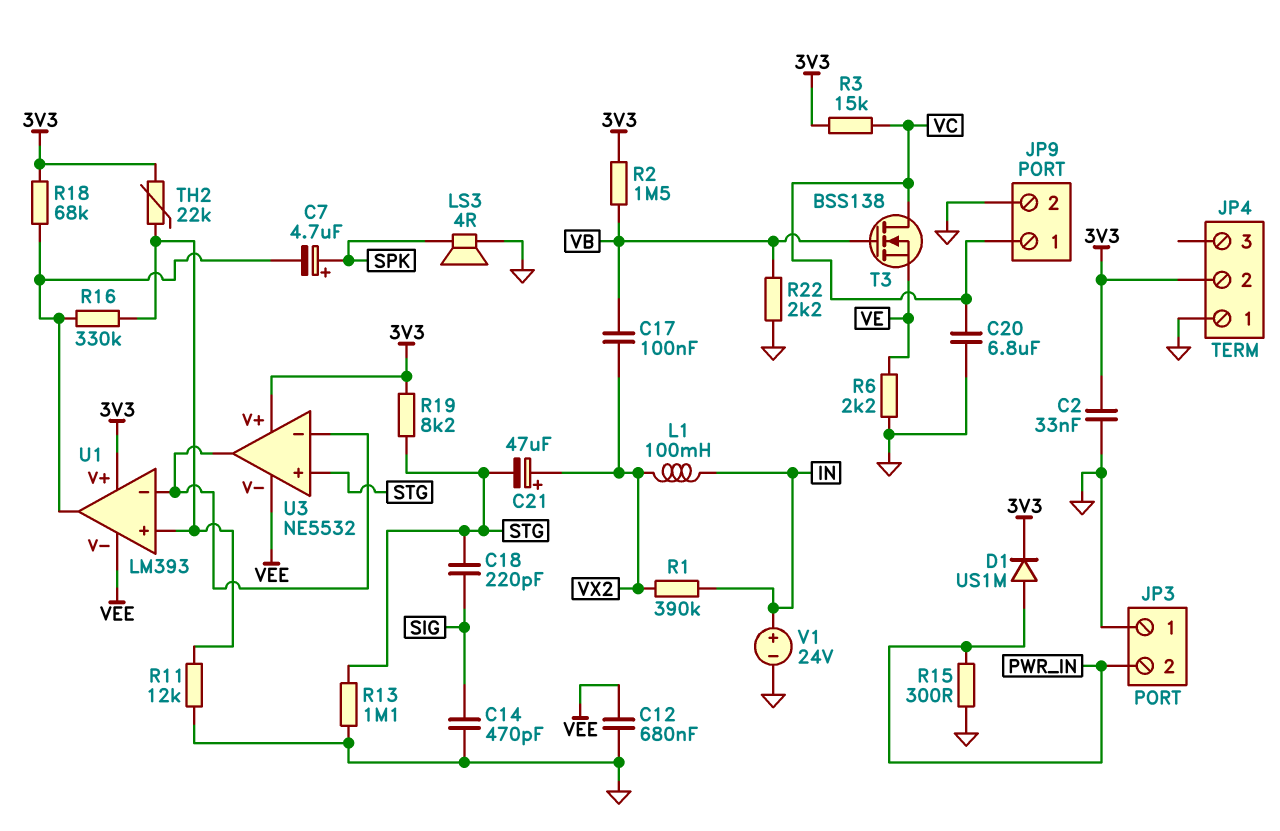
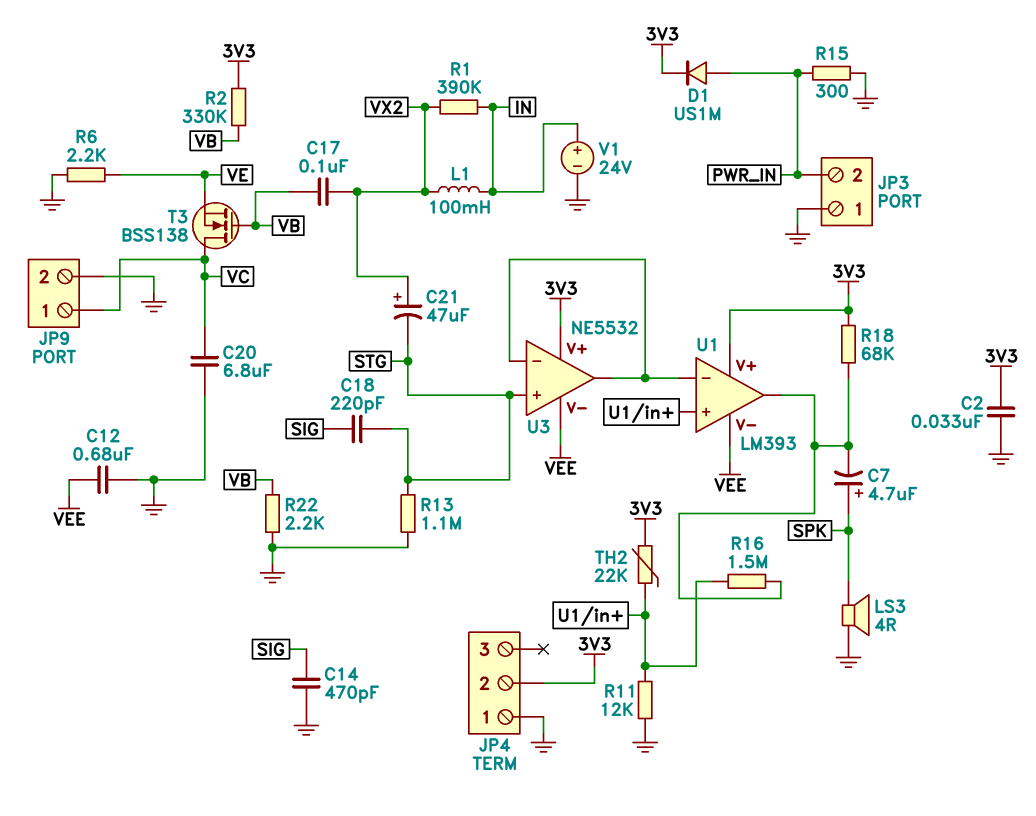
R2: 1.5M (3V3, VB) -> 330k (3V3, VB)
R3: 15k (3V3, VC) -> none
R16: 330k (U1/in+, U1/out) -> 1.5M (U1/in+, U1/out)
R19: 8.2k (3V3, STG) -> none

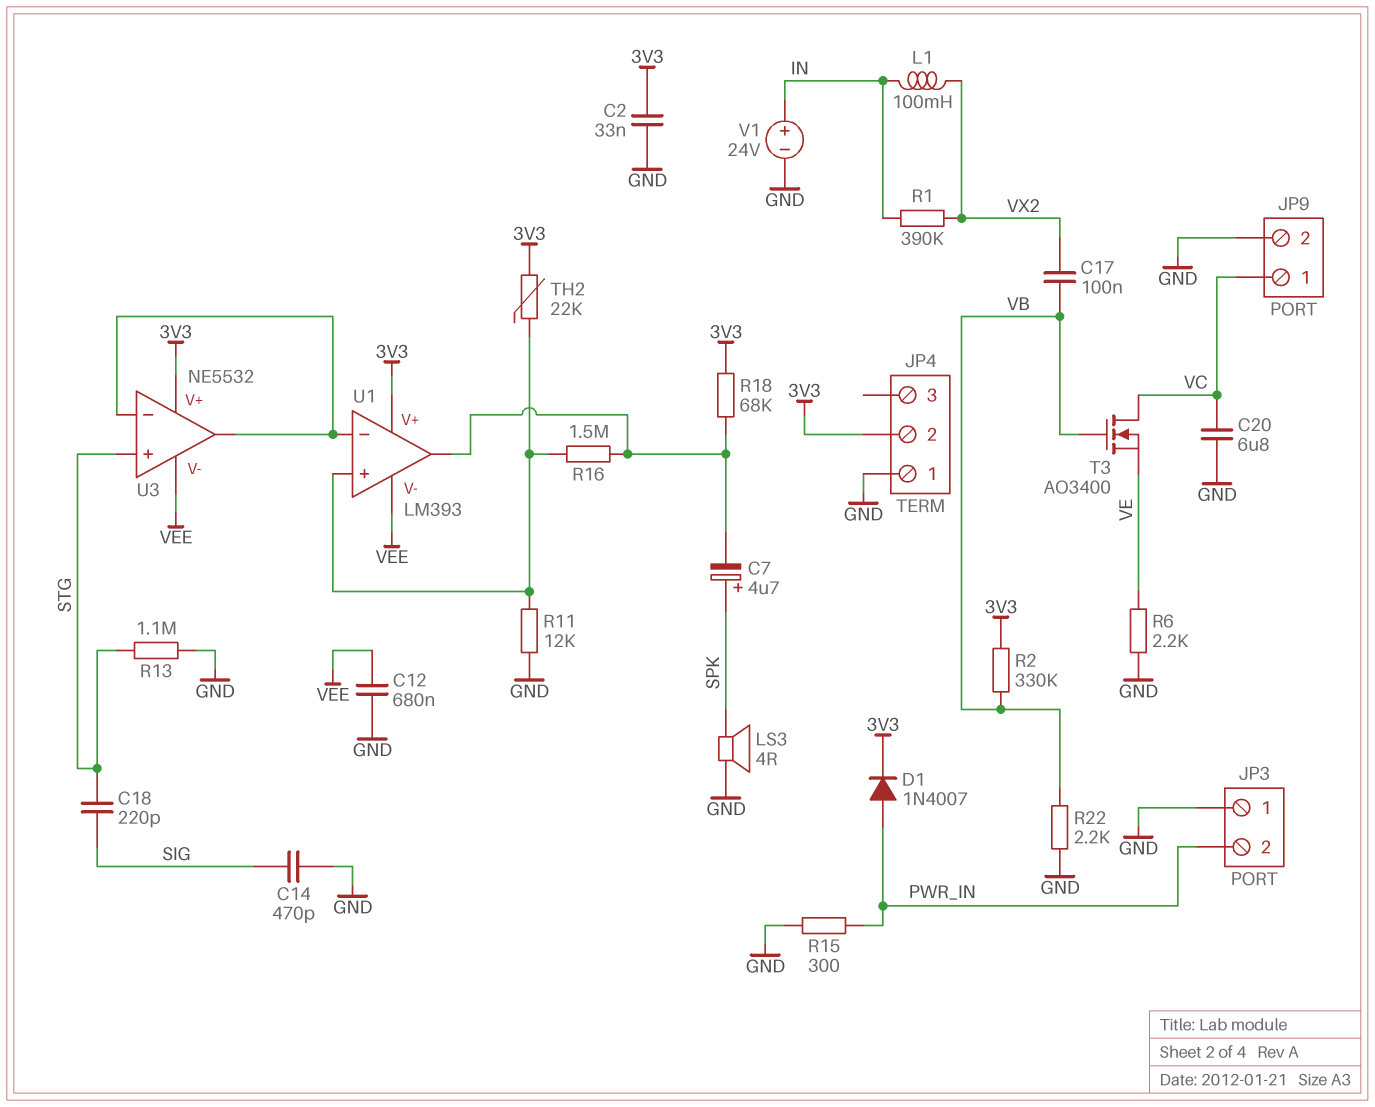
C21: 47uF (plus VX2, minus STG) -> none
D1: diode US1M (A PWR_IN, K 3V3) -> diode 1N4007 (A PWR_IN, K 3V3)
T3: NMOS BSS138 (G VB, D VC, S VE) -> NMOS AO3400 (G VB, D VC, S VE)

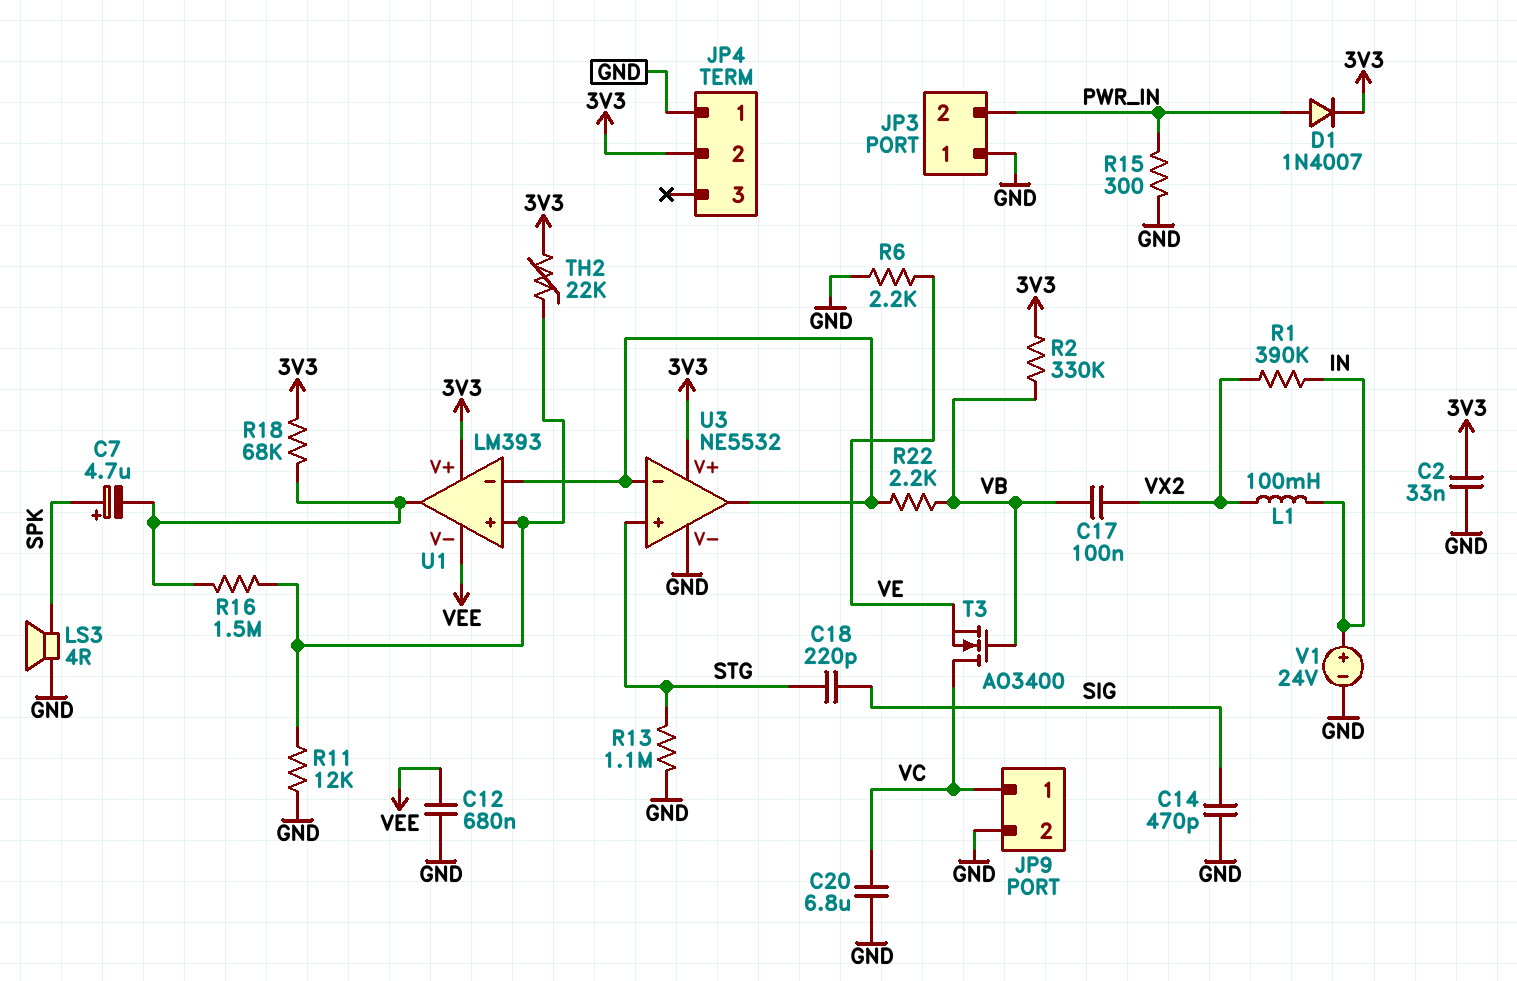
R22: 2.2k (GND, VB) -> 2.2k (U1/in-, VB)
U3 pin V-: VEE -> GND

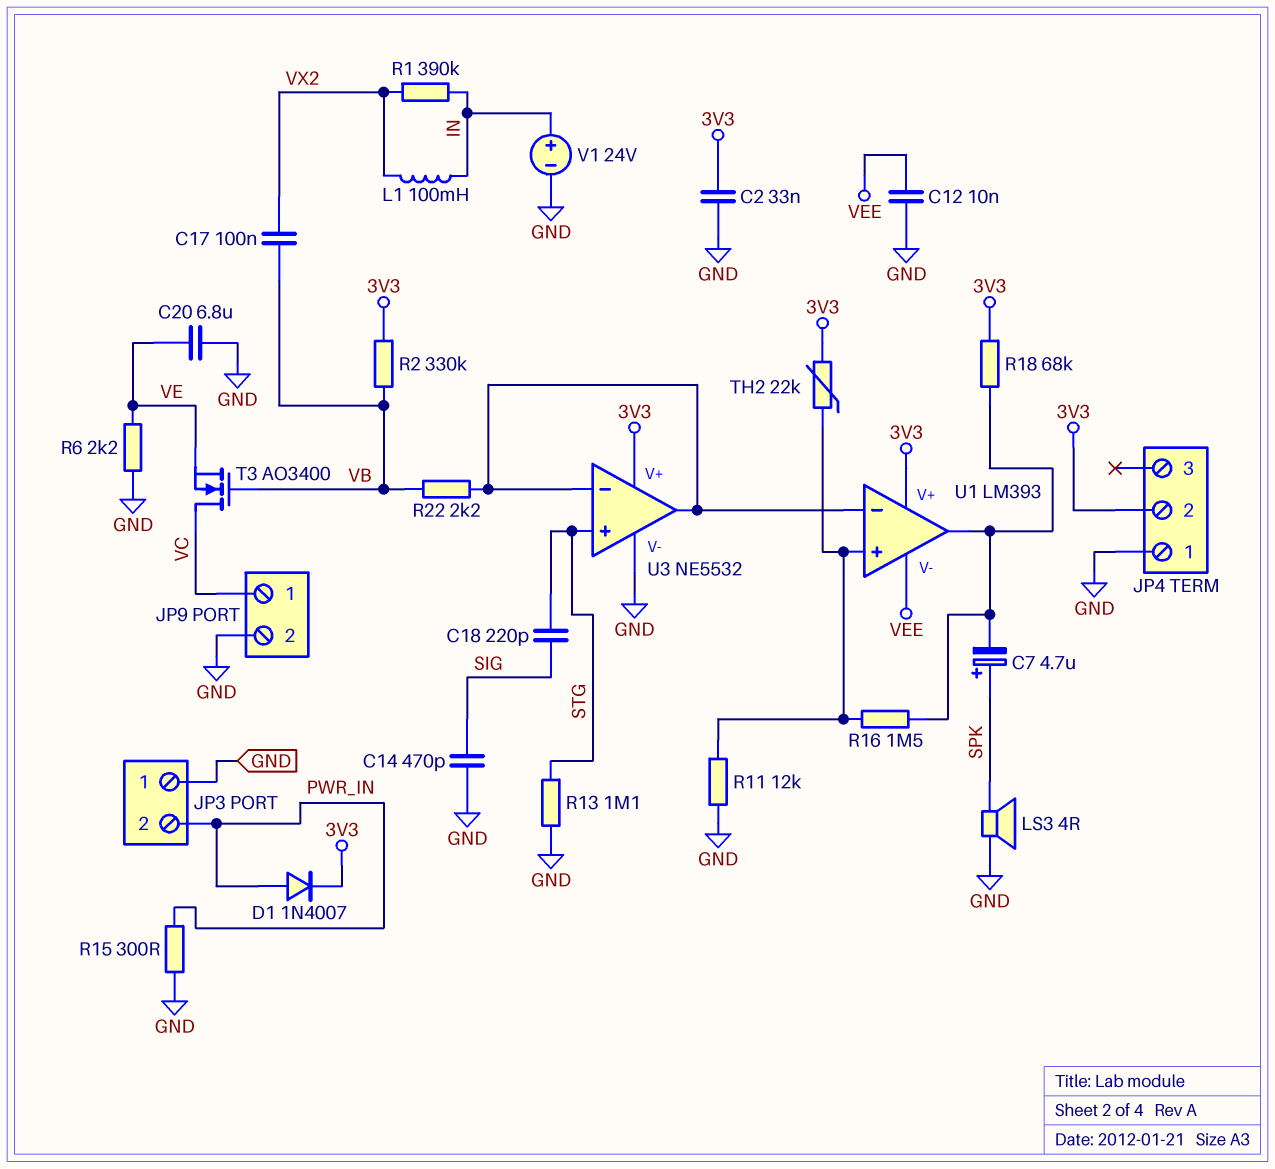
C12: 680nF (GND, VEE) -> 10nF (GND, VEE)
C20: 6.8uF (GND, VC) -> 6.8uF (GND, VE)

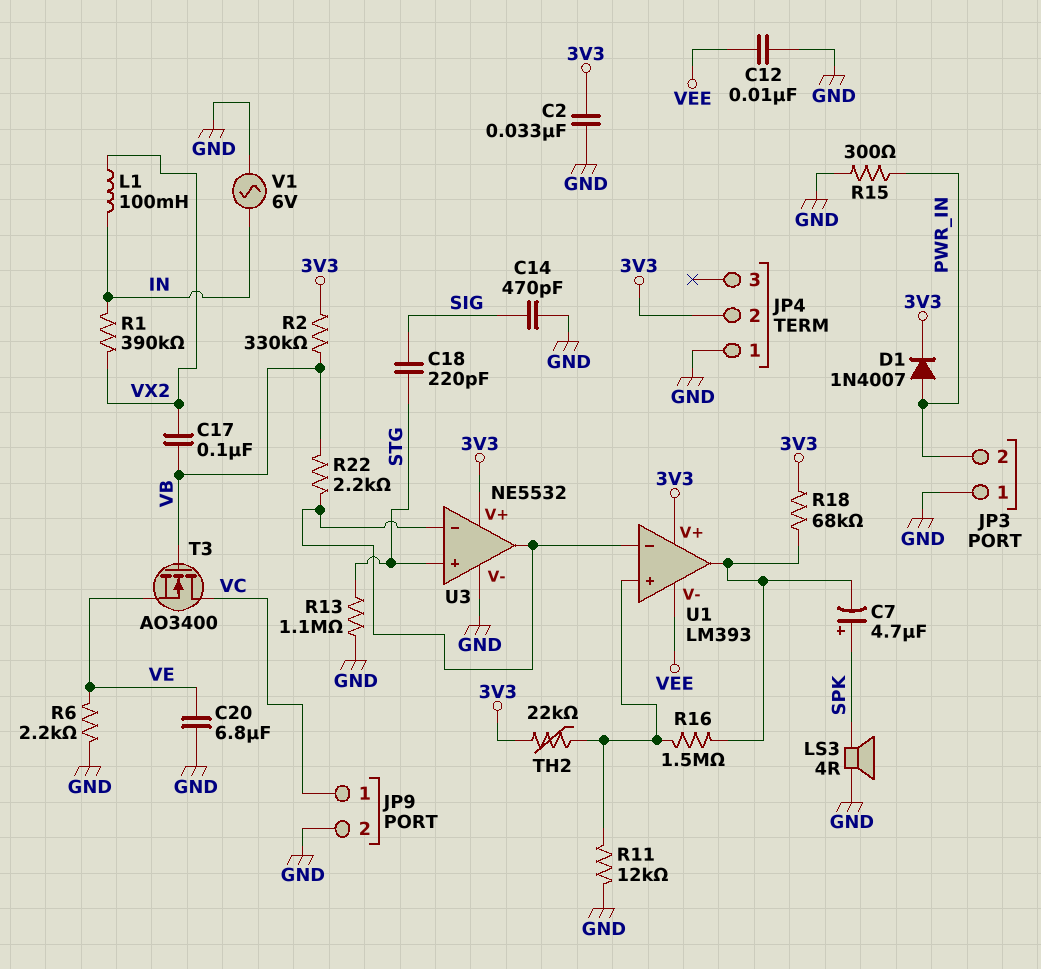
V1: 24V (plus IN, minus GND) -> AC 6V (GND, IN)

